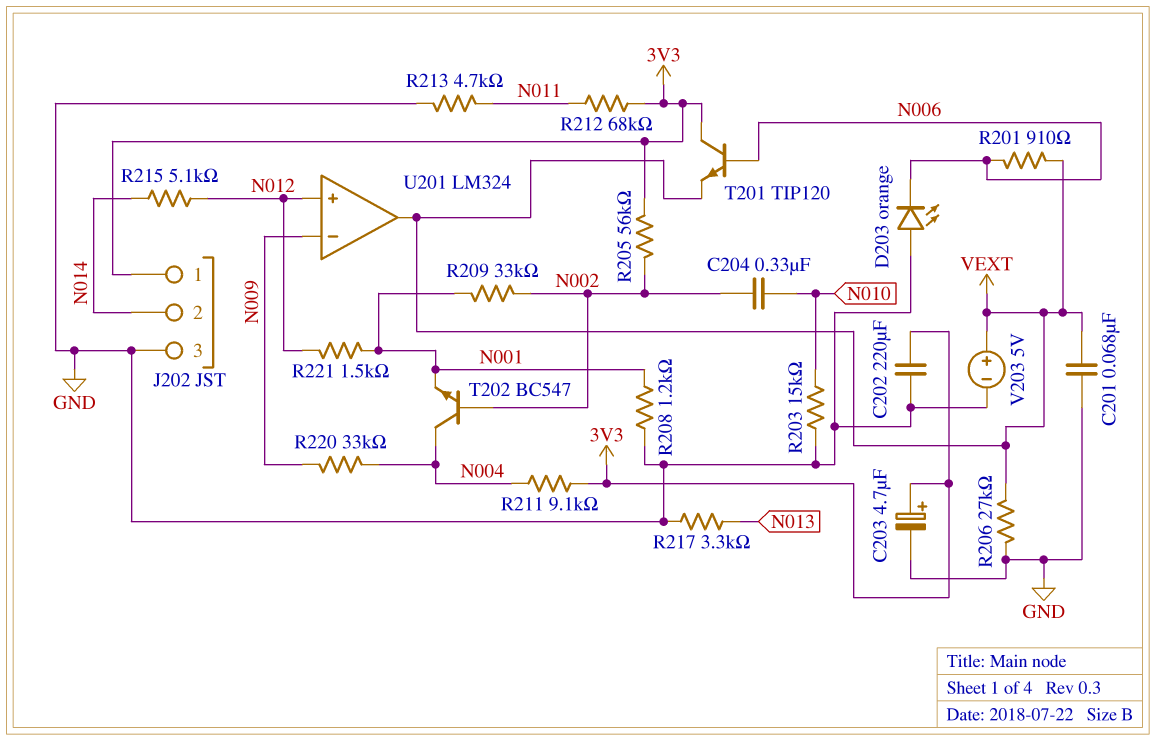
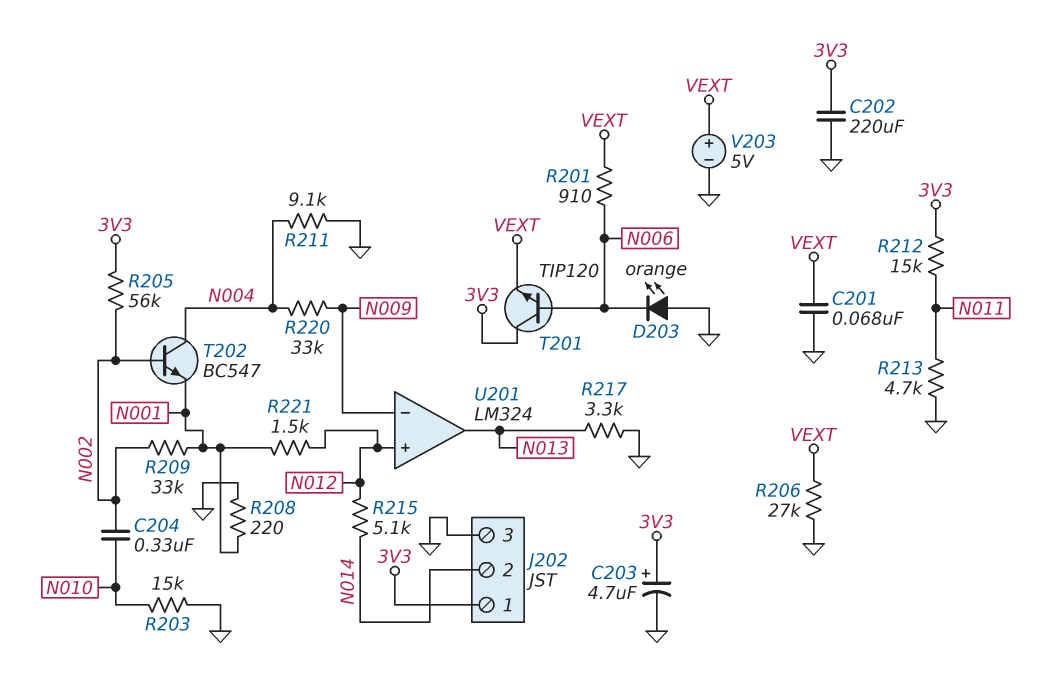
R208: 1.2k (GND, N001) -> 220 (GND, N001)
R211: 9.1k (3V3, N004) -> 9.1k (GND, N004)
R212: 68k (3V3, N011) -> 15k (3V3, N011)
U201 pin out: VEXT -> N013

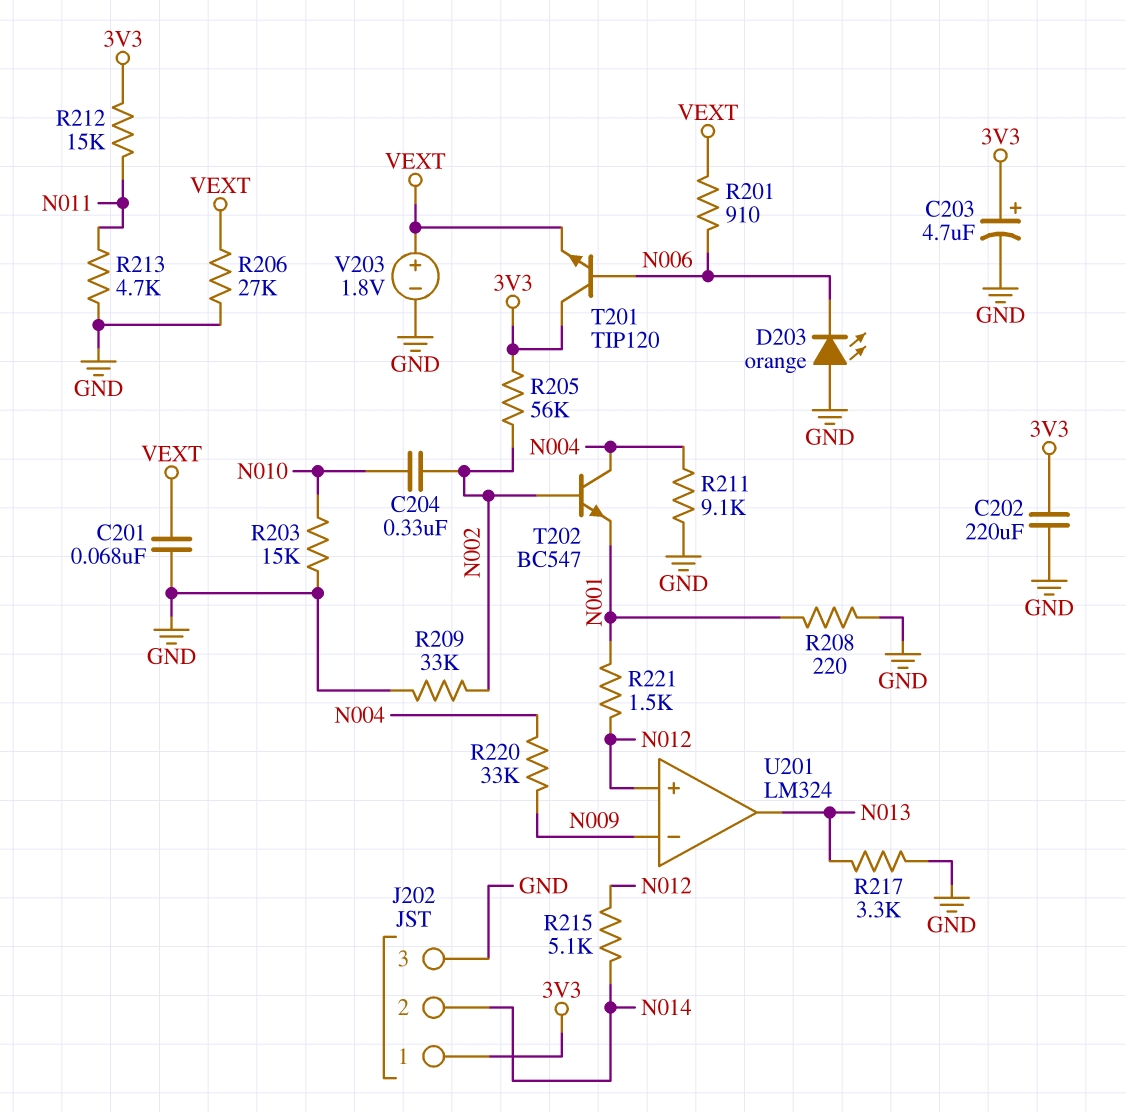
R209: 33k (N001, N002) -> 33k (GND, N002)
V203: 5V (plus VEXT, minus GND) -> 1.8V (plus VEXT, minus GND)

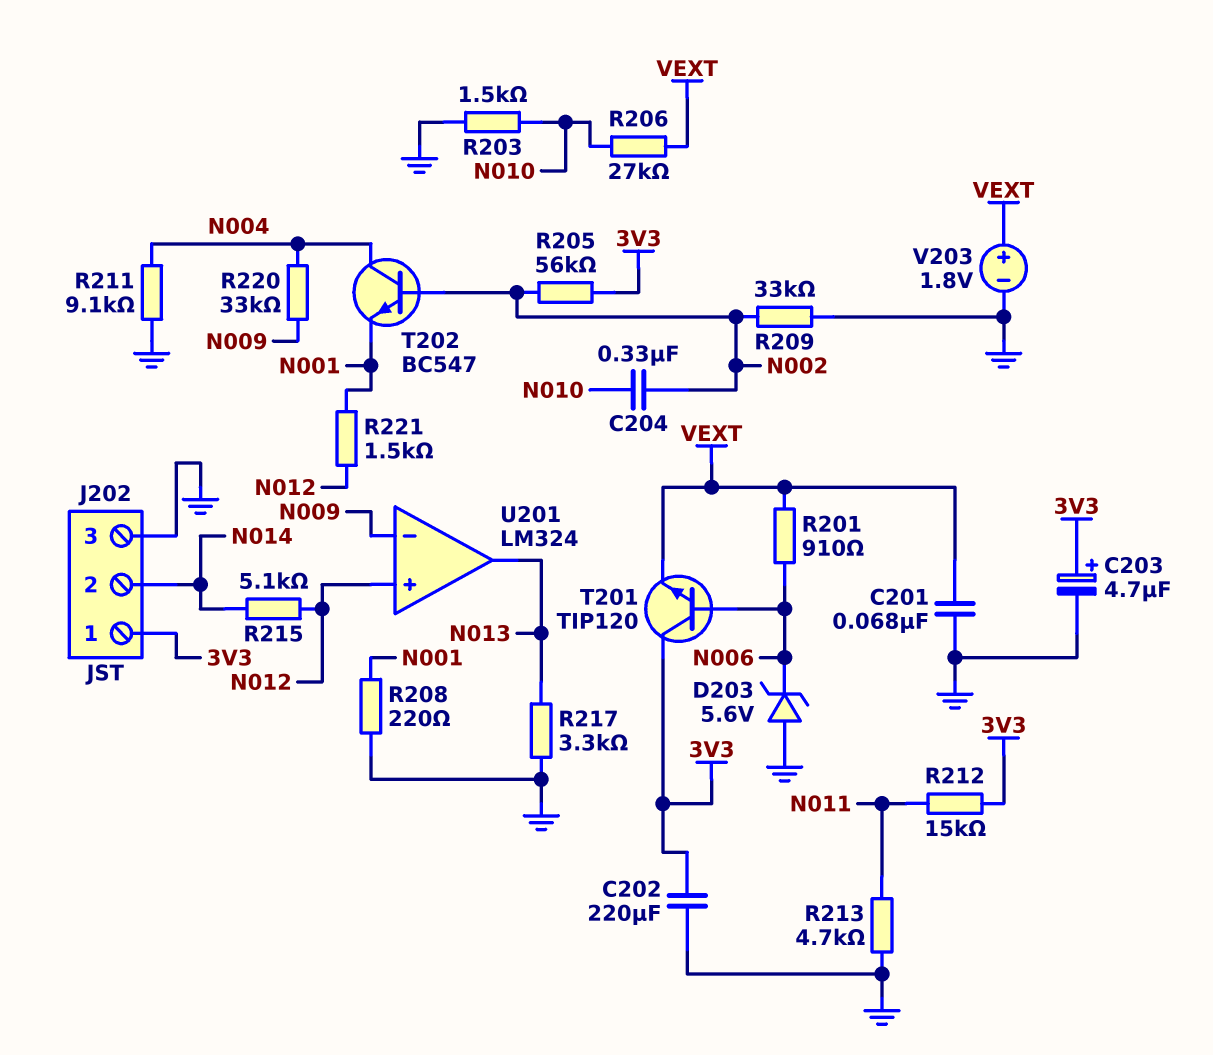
D203: LED orange (A GND, K N006) -> zener 5.6V (A GND, K N006)
R203: 15k (GND, N010) -> 1.5k (GND, N010)
R206: 27k (GND, VEXT) -> 27k (N010, VEXT)

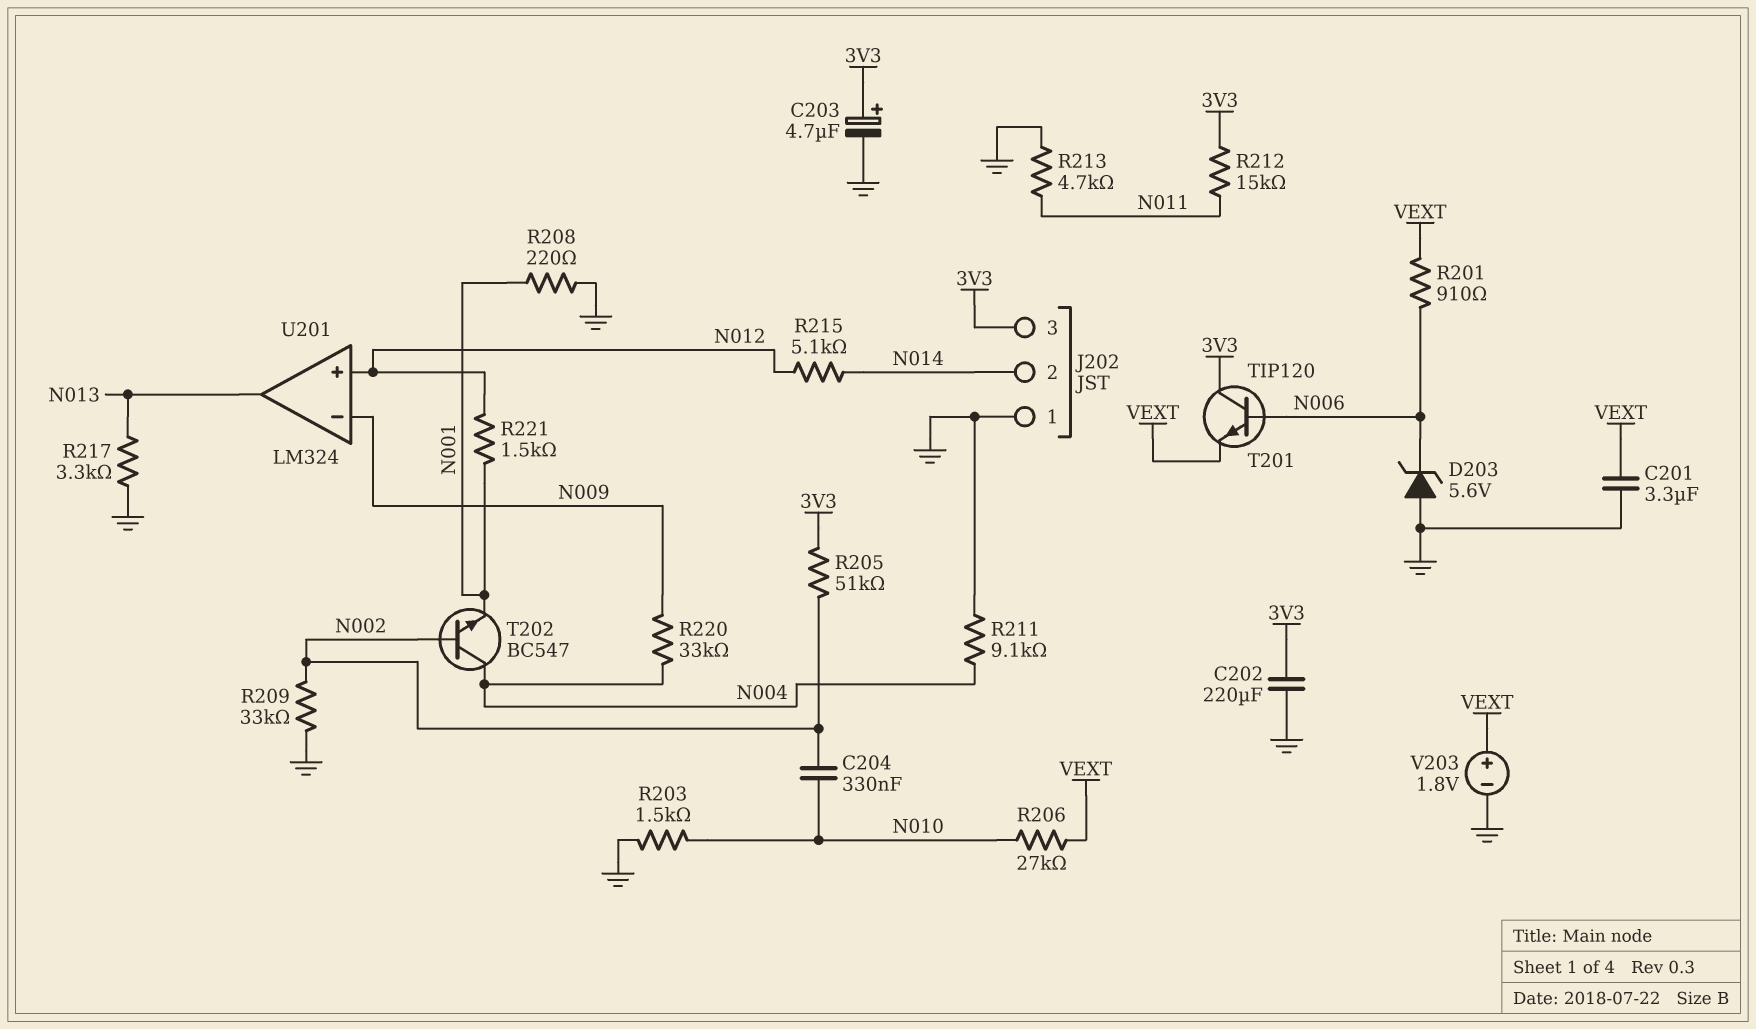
C201: 68nF (GND, VEXT) -> 3.3uF (GND, VEXT)
J202 pin 1: 3V3 -> GND
J202 pin 3: GND -> 3V3
R205: 56k (3V3, N002) -> 51k (3V3, N002)

